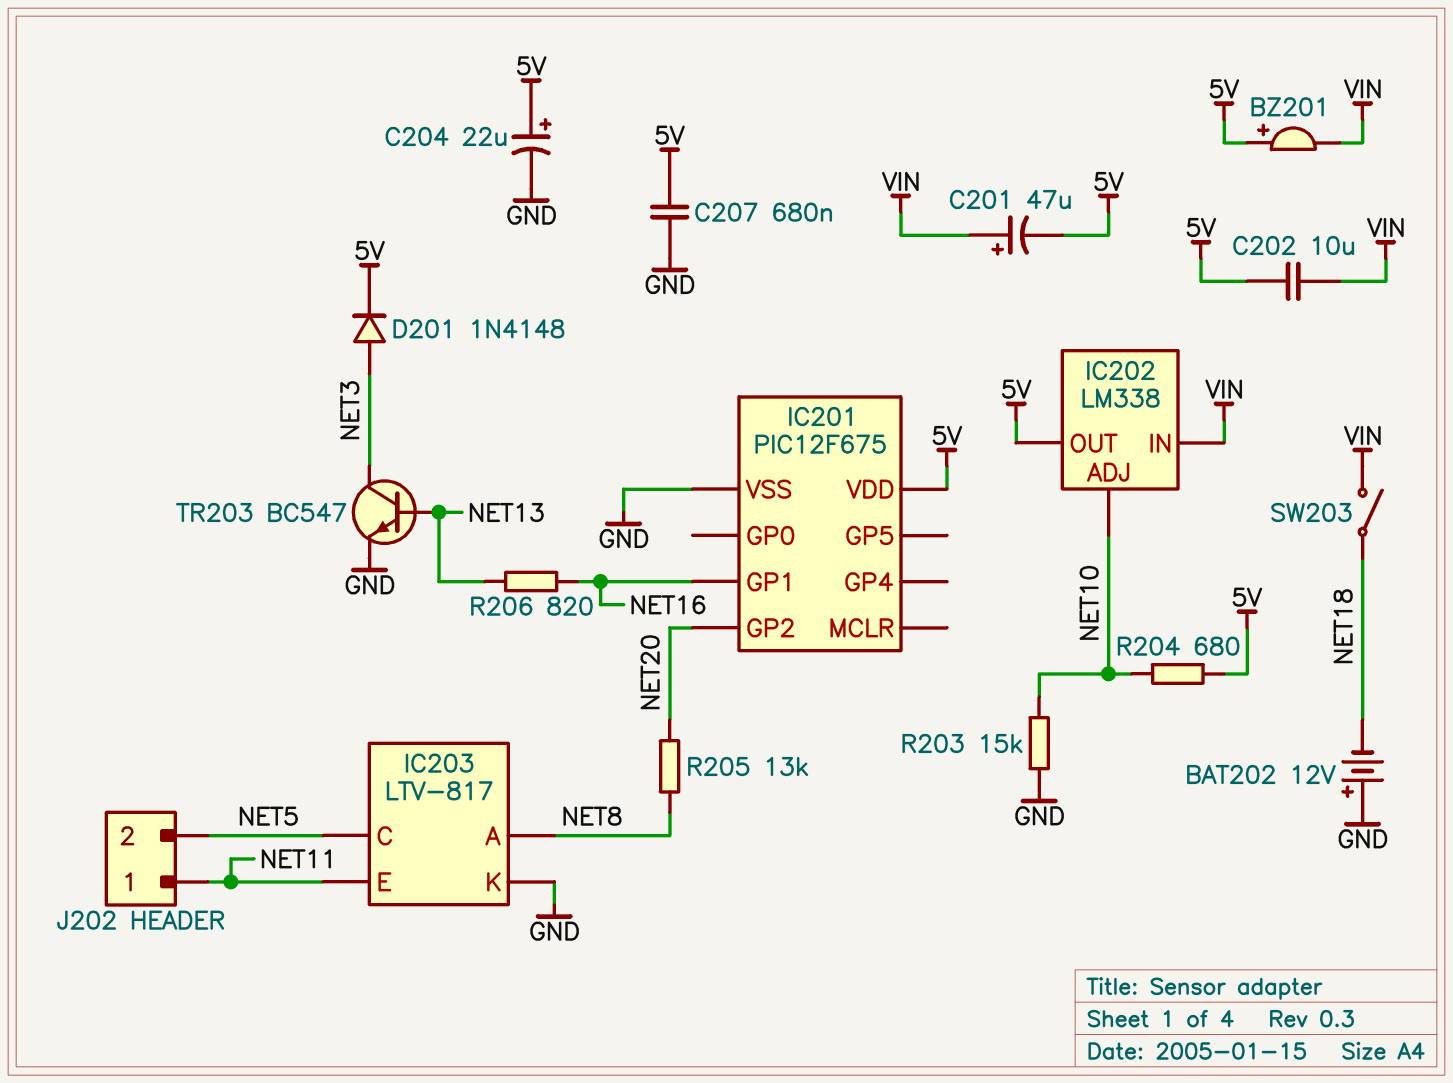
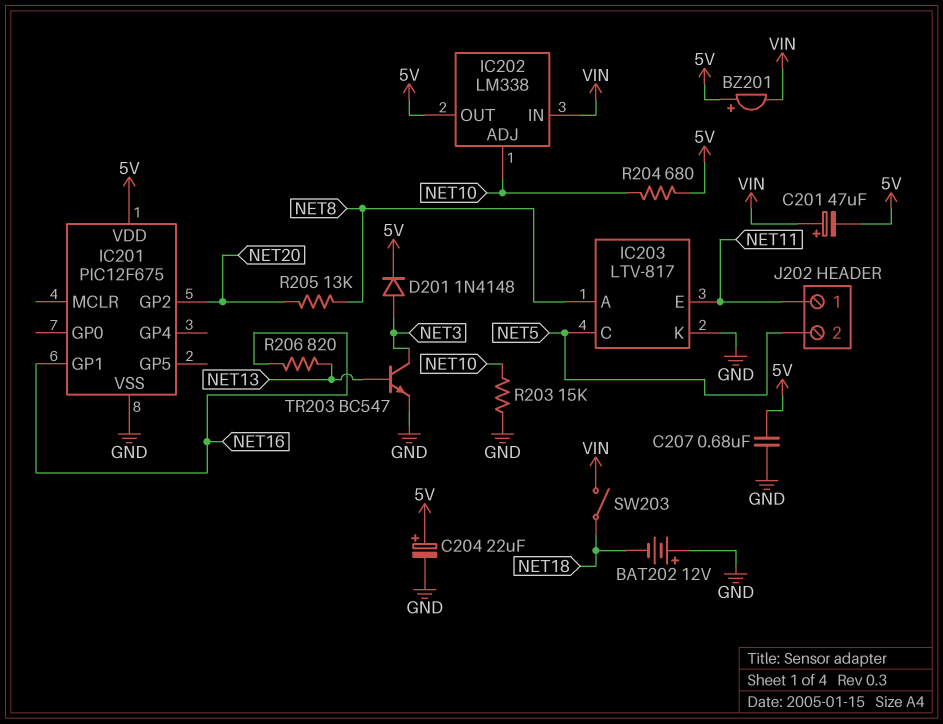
C202: 10uF (5V, VIN) -> none

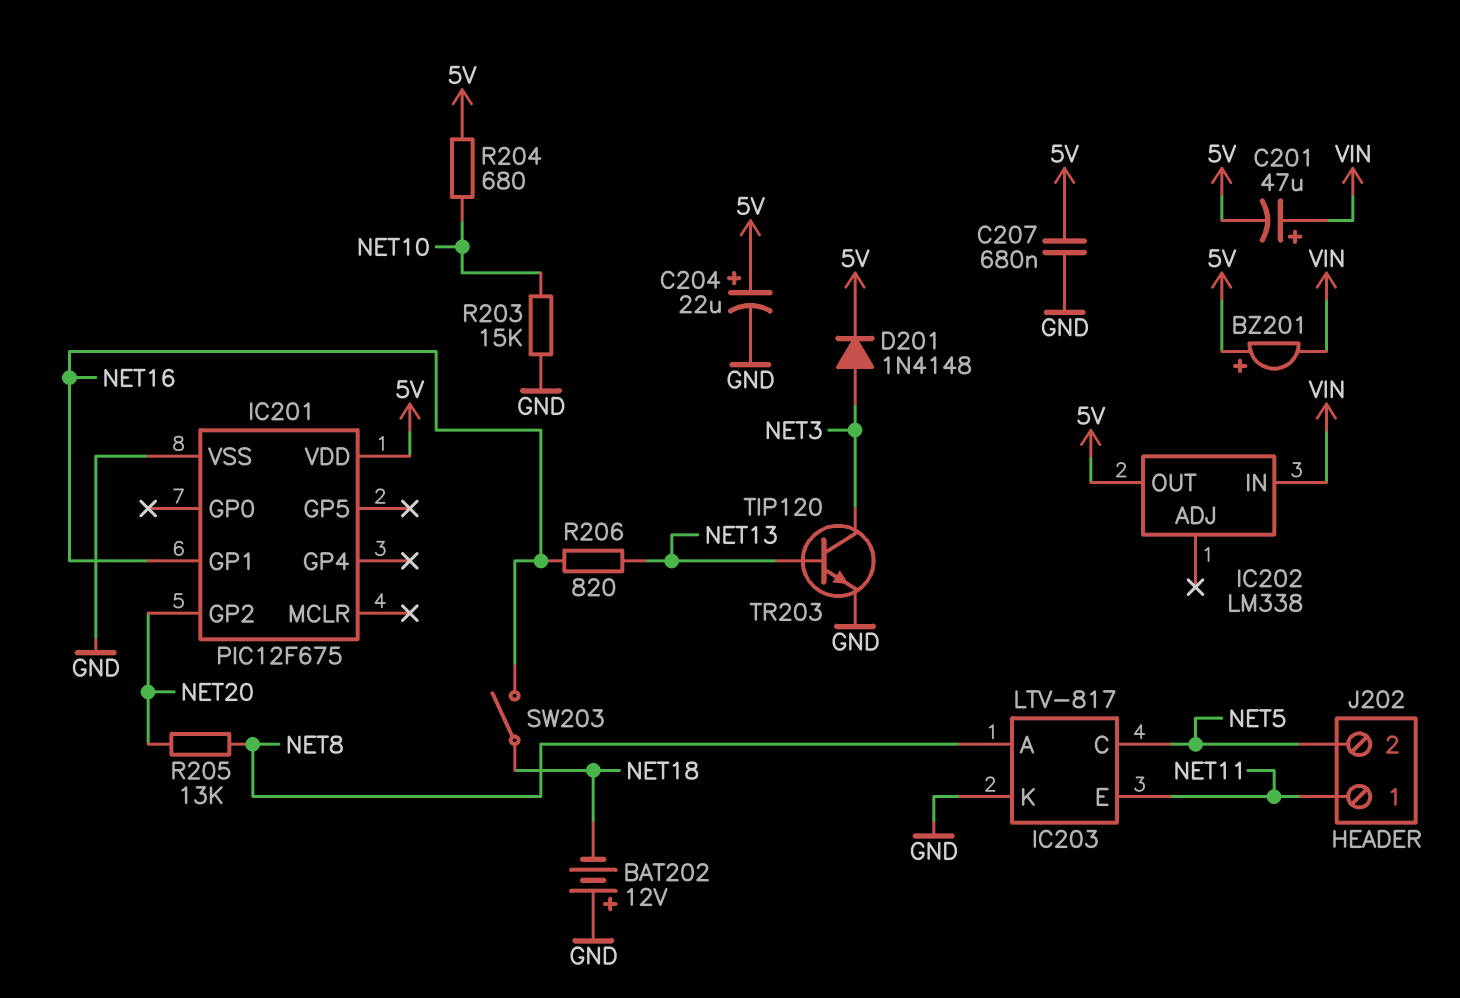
IC202 pin ADJ: NET10 -> none
SW203: switch (NET18, VIN) -> switch (NET16, NET18)
TR203: NPN BC547 (B NET13, C NET3, E GND) -> NPN TIP120 (B NET13, C NET3, E GND)

